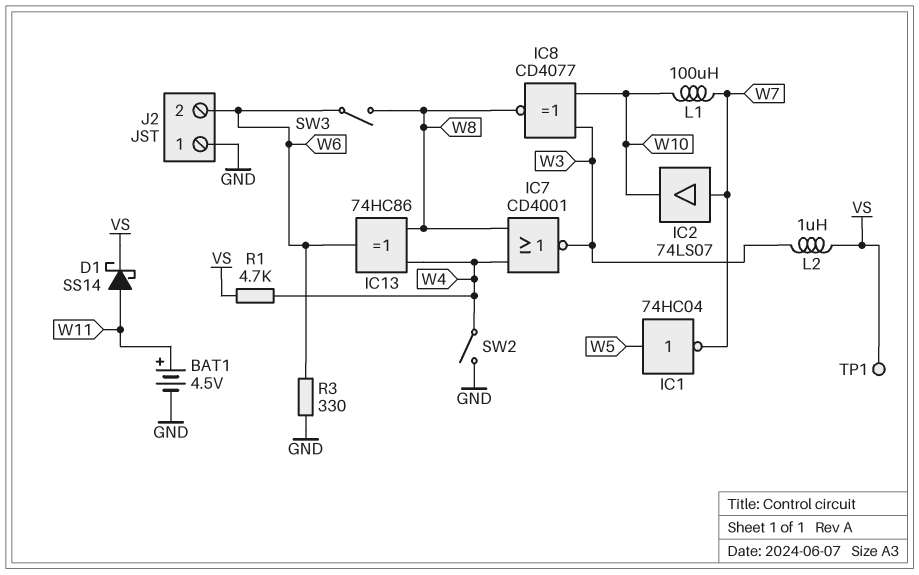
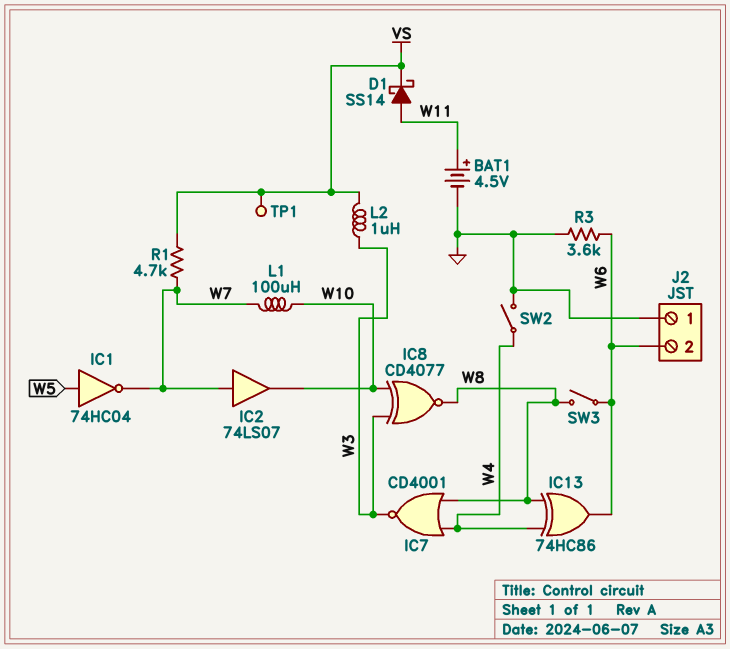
R1: 4.7k (VS, W4) -> 4.7k (VS, W7)
R3: 330 (GND, W6) -> 3.6k (GND, W6)

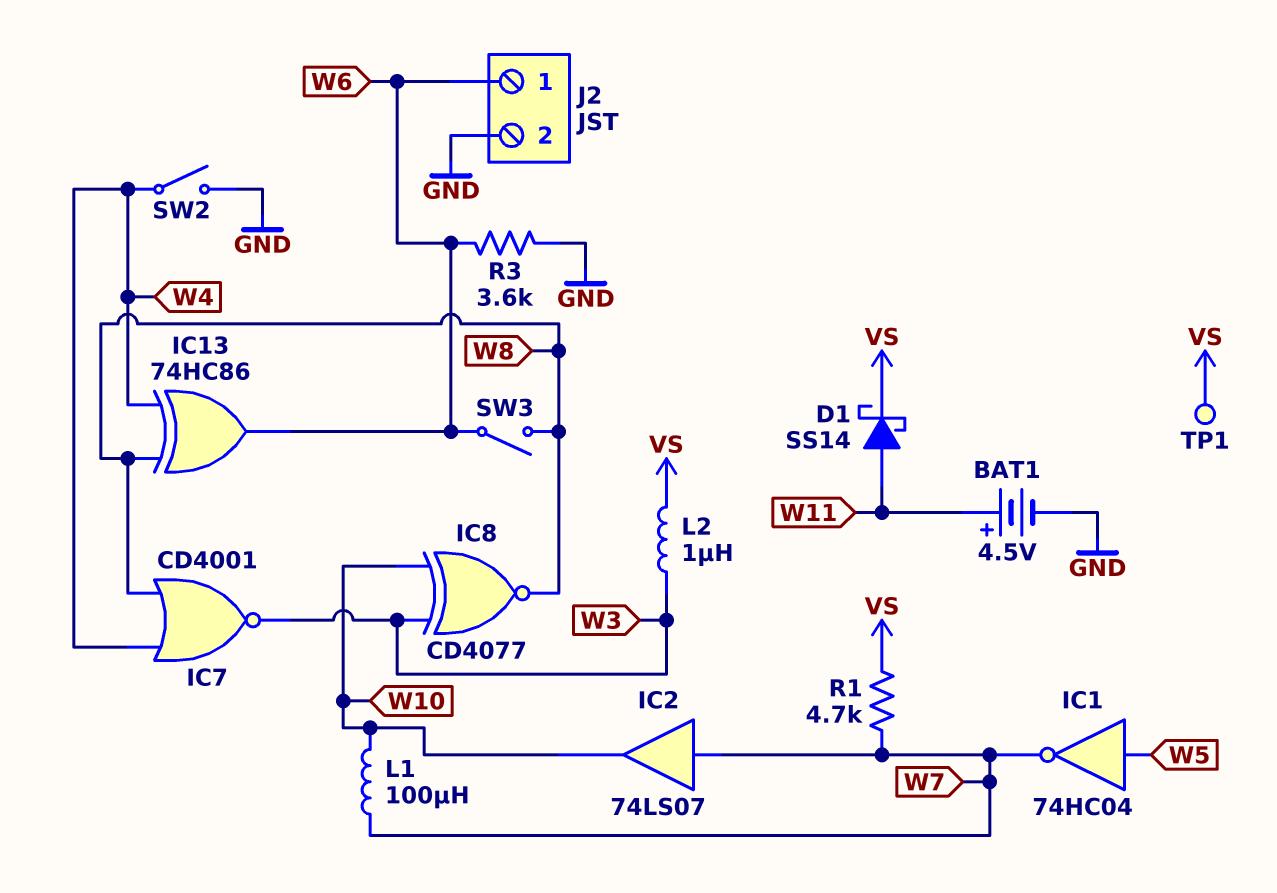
J2 pin 1: GND -> W6
J2 pin 2: W6 -> GND

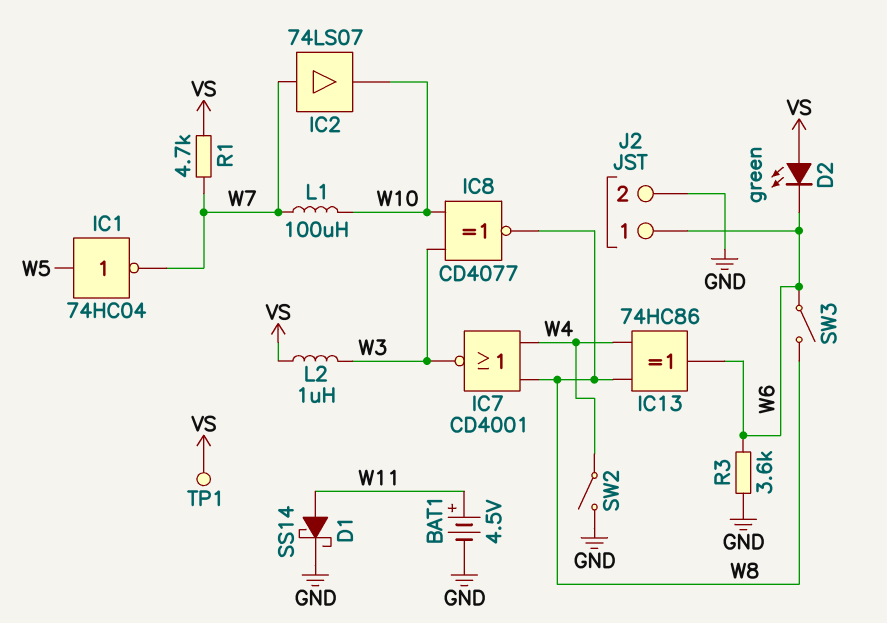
D1: schottky SS14 (A W11, K VS) -> schottky SS14 (A W11, K GND)
D2: none -> LED green (A VS, K W6)

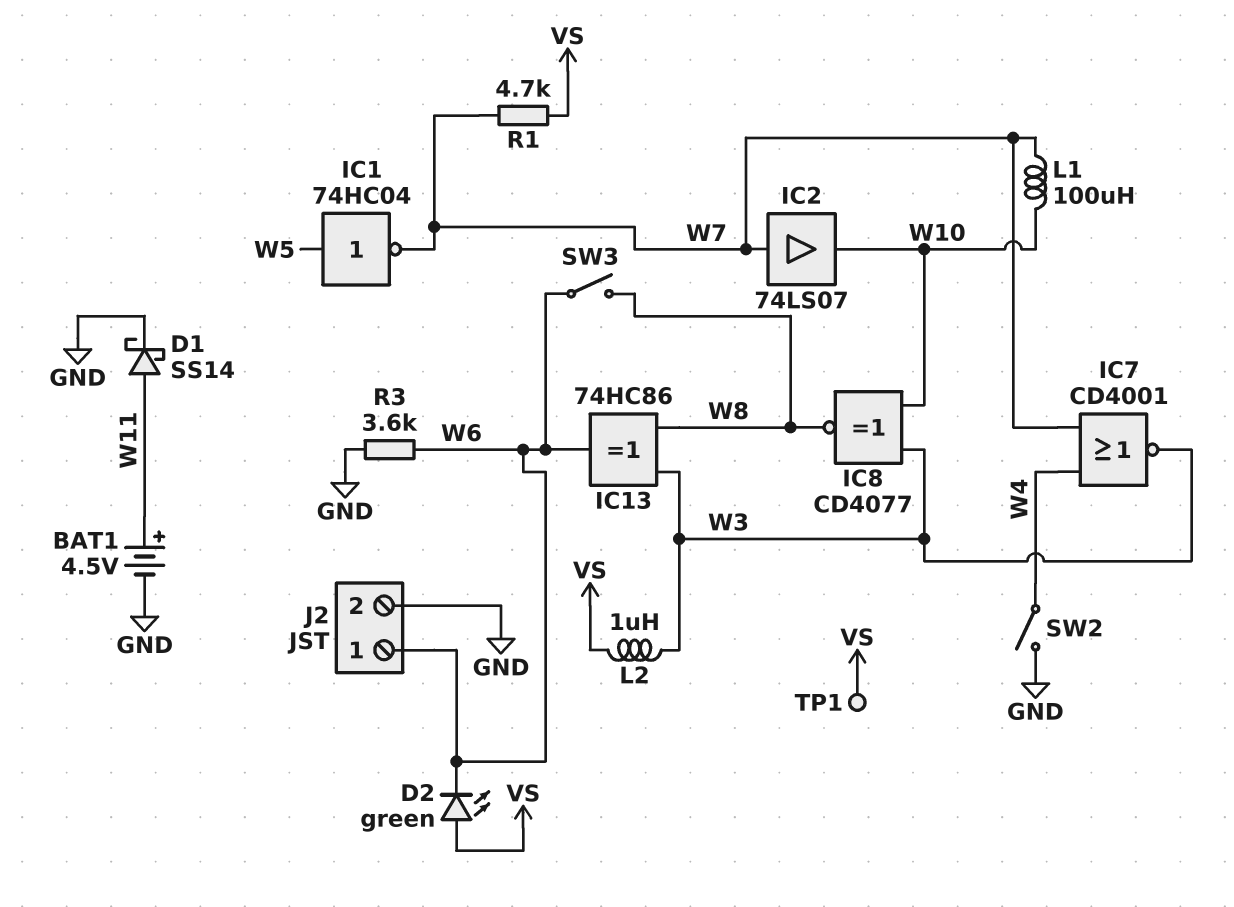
IC7: NOR CD4001 (in W4, in W8, out W3) -> NOR CD4001 (in W4, in W7, out W3)
IC13: XOR 74HC86 (in W4, in W8, out W6) -> XOR 74HC86 (in W3, in W8, out W6)

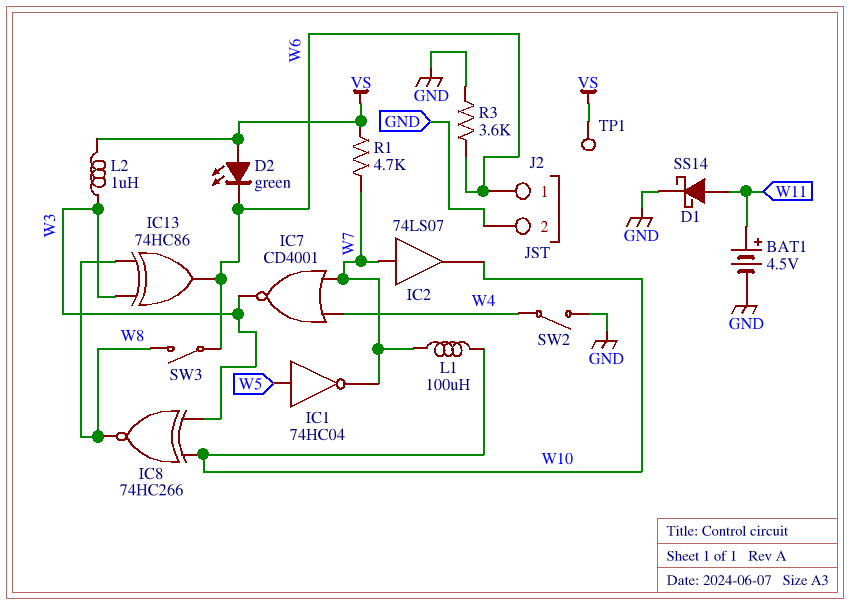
IC8: XNOR CD4077 (in W3, in W10, out W8) -> XNOR 74HC266 (in W3, in W10, out W8)

